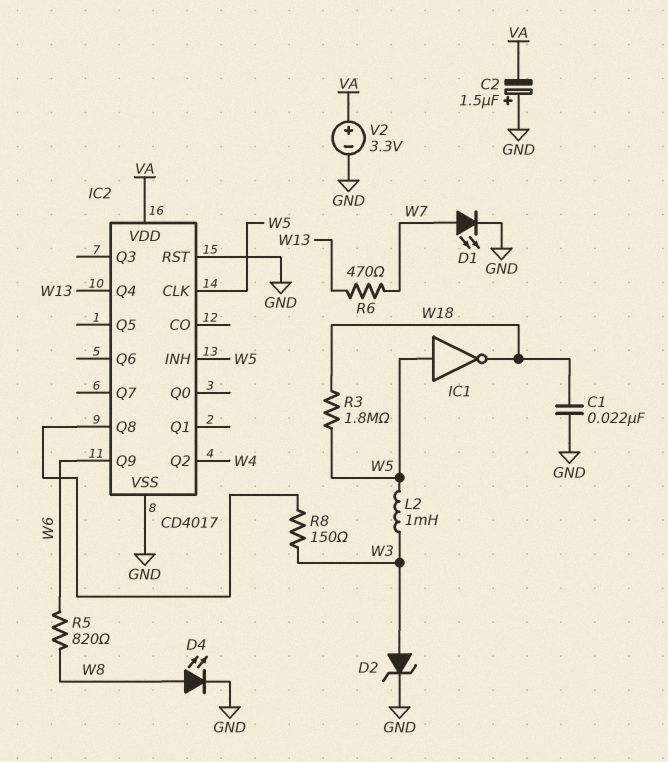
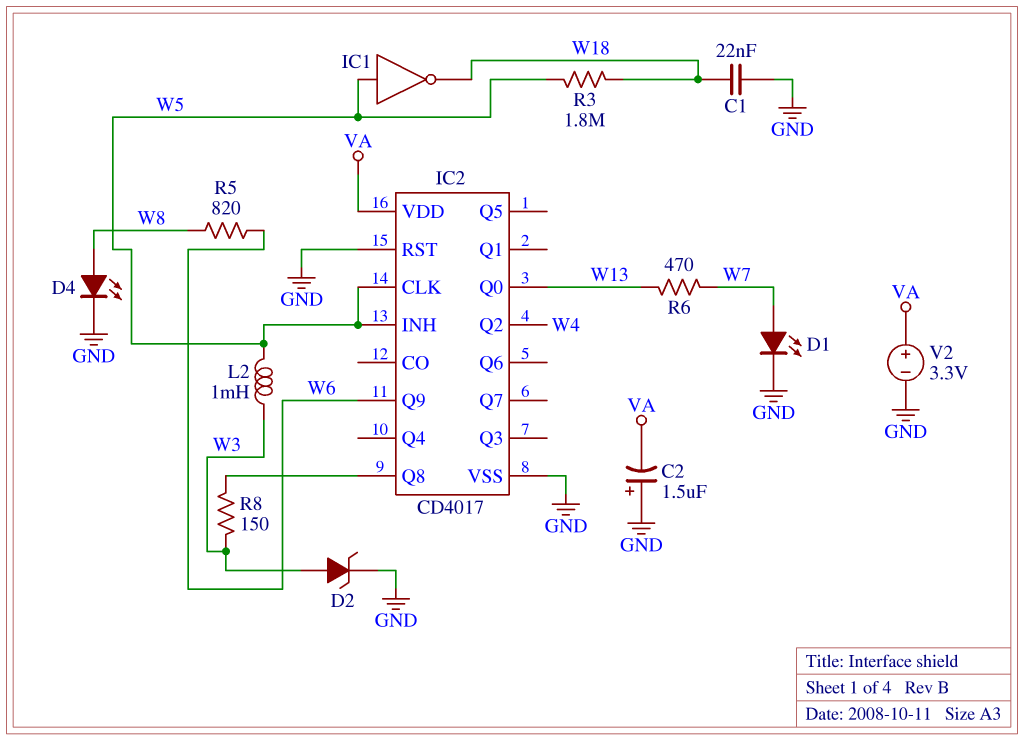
IC2 pin Q0: none -> W13
IC2 pin Q4: W13 -> none

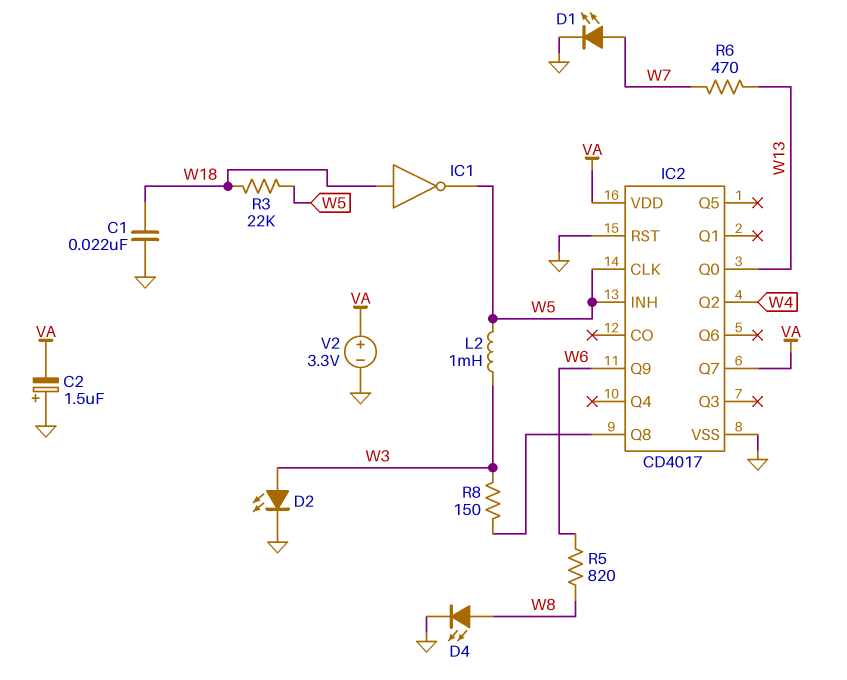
D2: zener (A W3, K GND) -> LED (A W3, K GND)
IC1: NOT (in W5, out W18) -> NOT (in W18, out W5)
IC2 pin Q7: none -> VA
R3: 1.8M (W5, W18) -> 22k (W5, W18)

